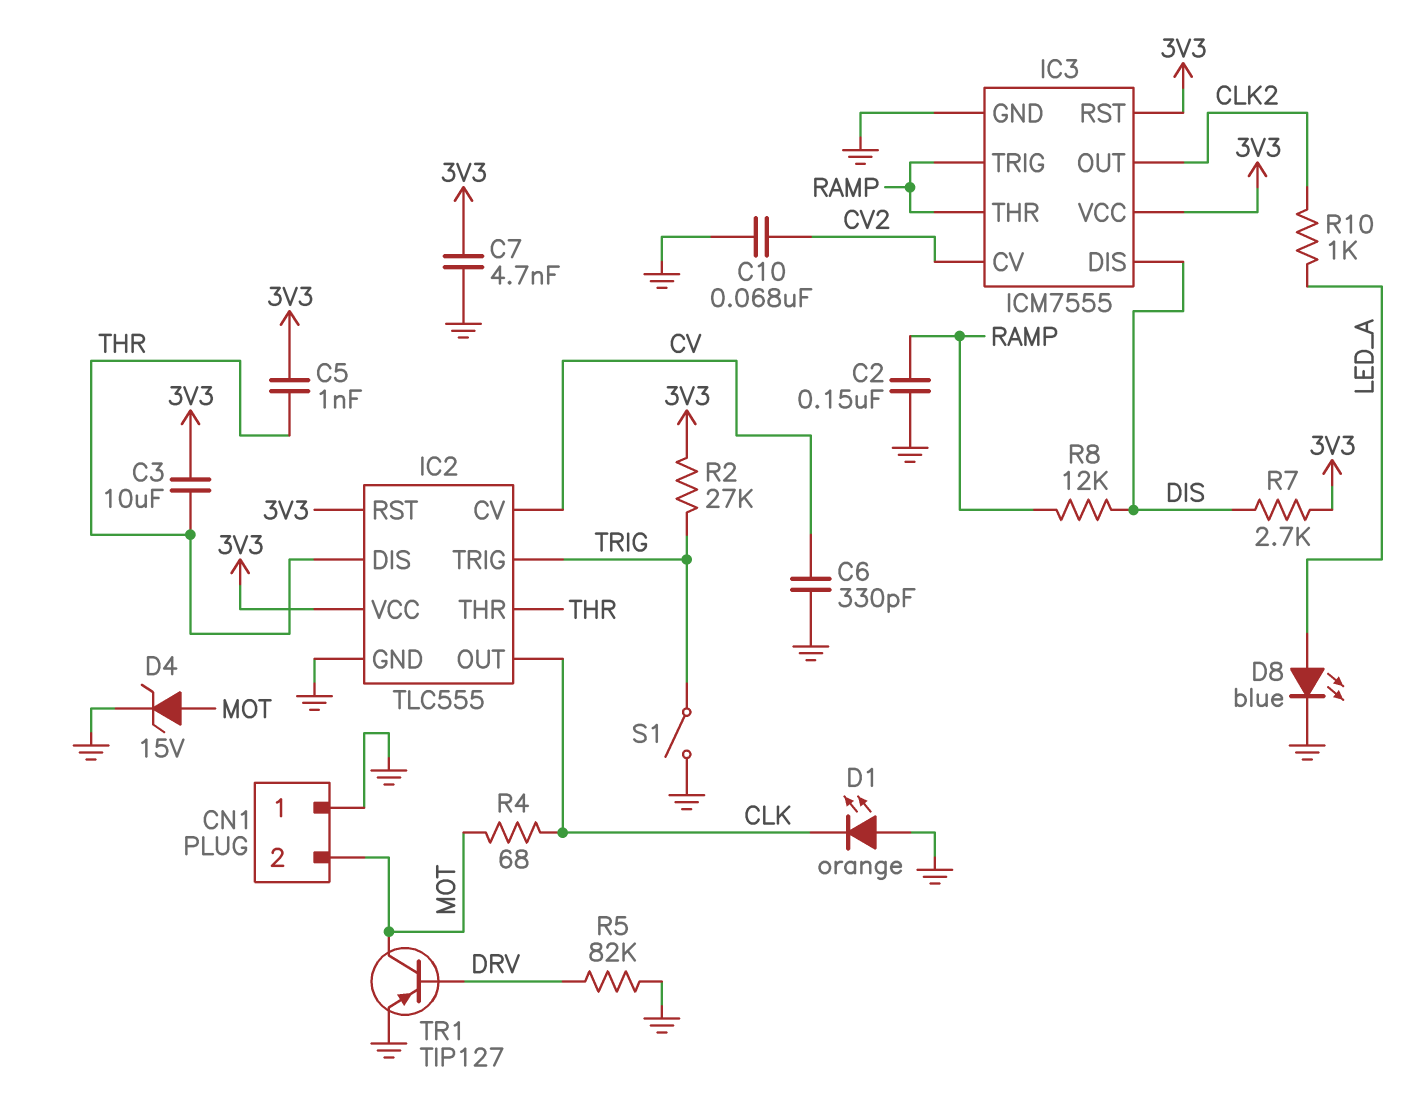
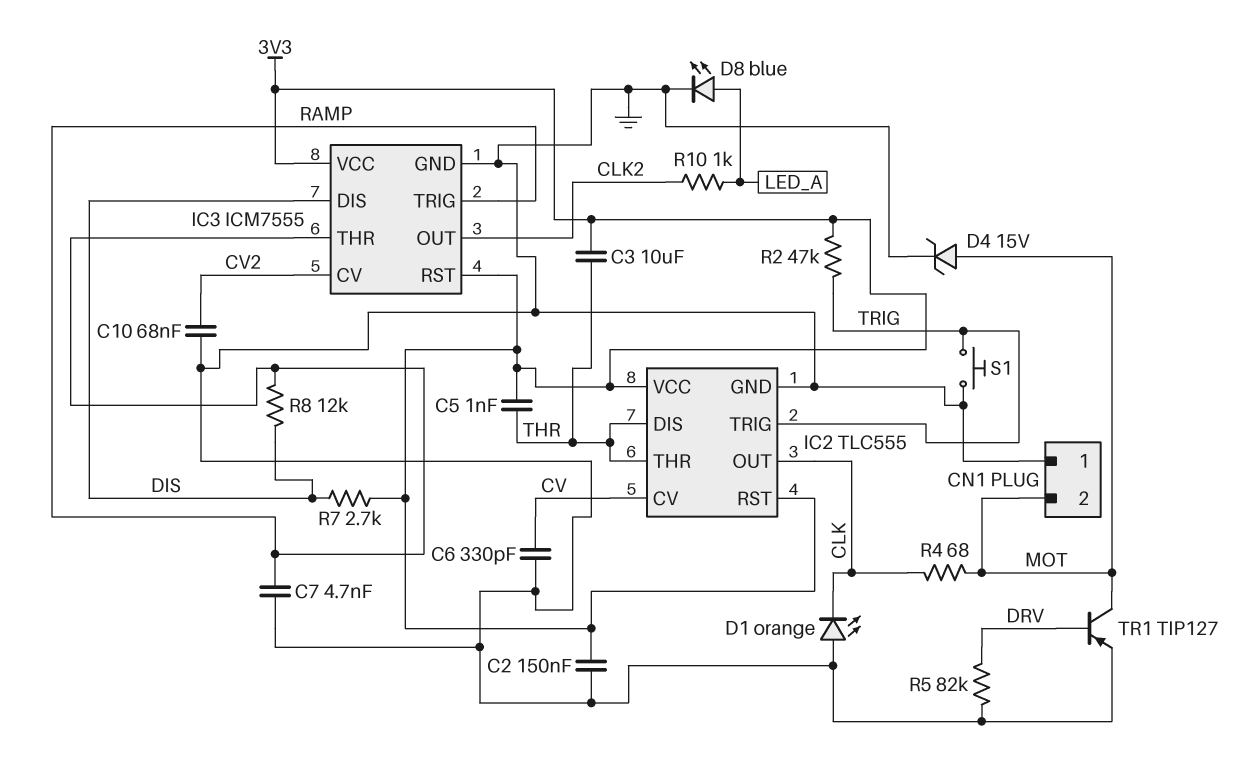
C2: 150nF (GND, RAMP) -> 150nF (3V3, GND)
C7: 4.7nF (3V3, GND) -> 4.7nF (GND, RAMP)
R2: 27k (3V3, TRIG) -> 47k (3V3, TRIG)
S1: switch (GND, TRIG) -> button (GND, TRIG)

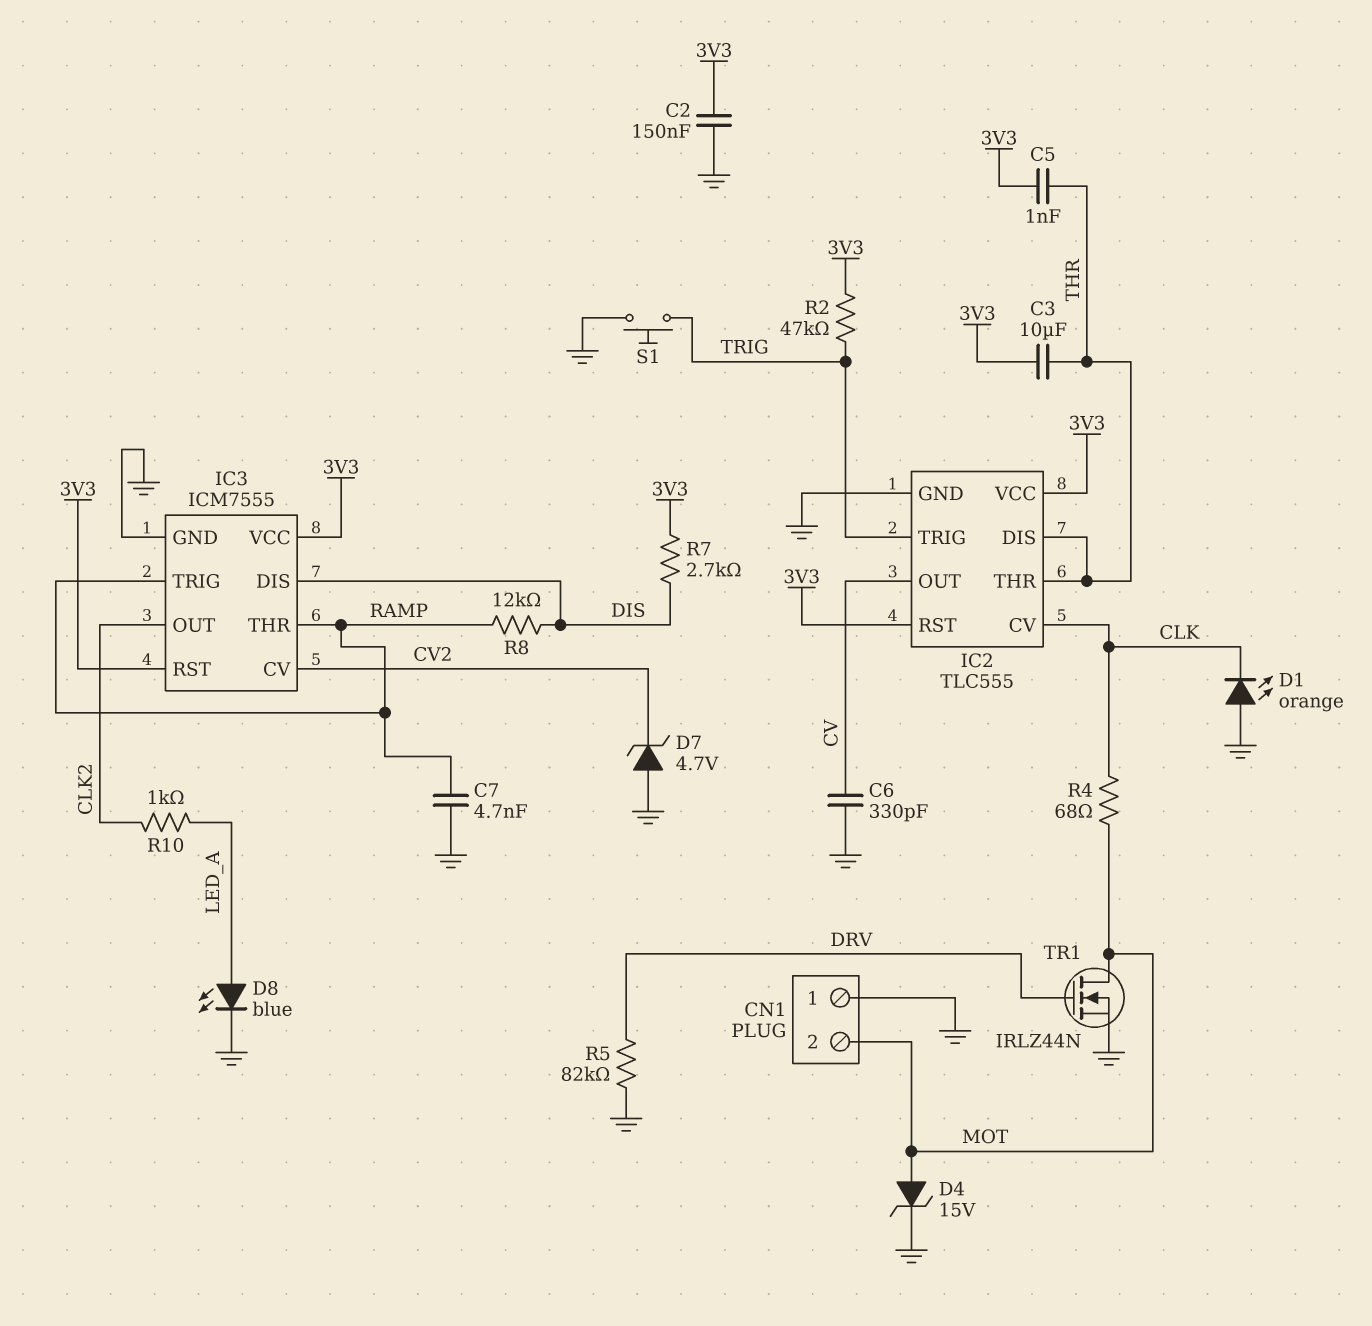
C10: 68nF (CV2, GND) -> none
D7: none -> zener 4.7V (A GND, K CV2)
IC2 pin CV: CV -> CLK
IC2 pin OUT: CLK -> CV
TR1: PNP TIP127 (B DRV, C MOT, E GND) -> NMOS IRLZ44N (G DRV, D MOT, S GND)

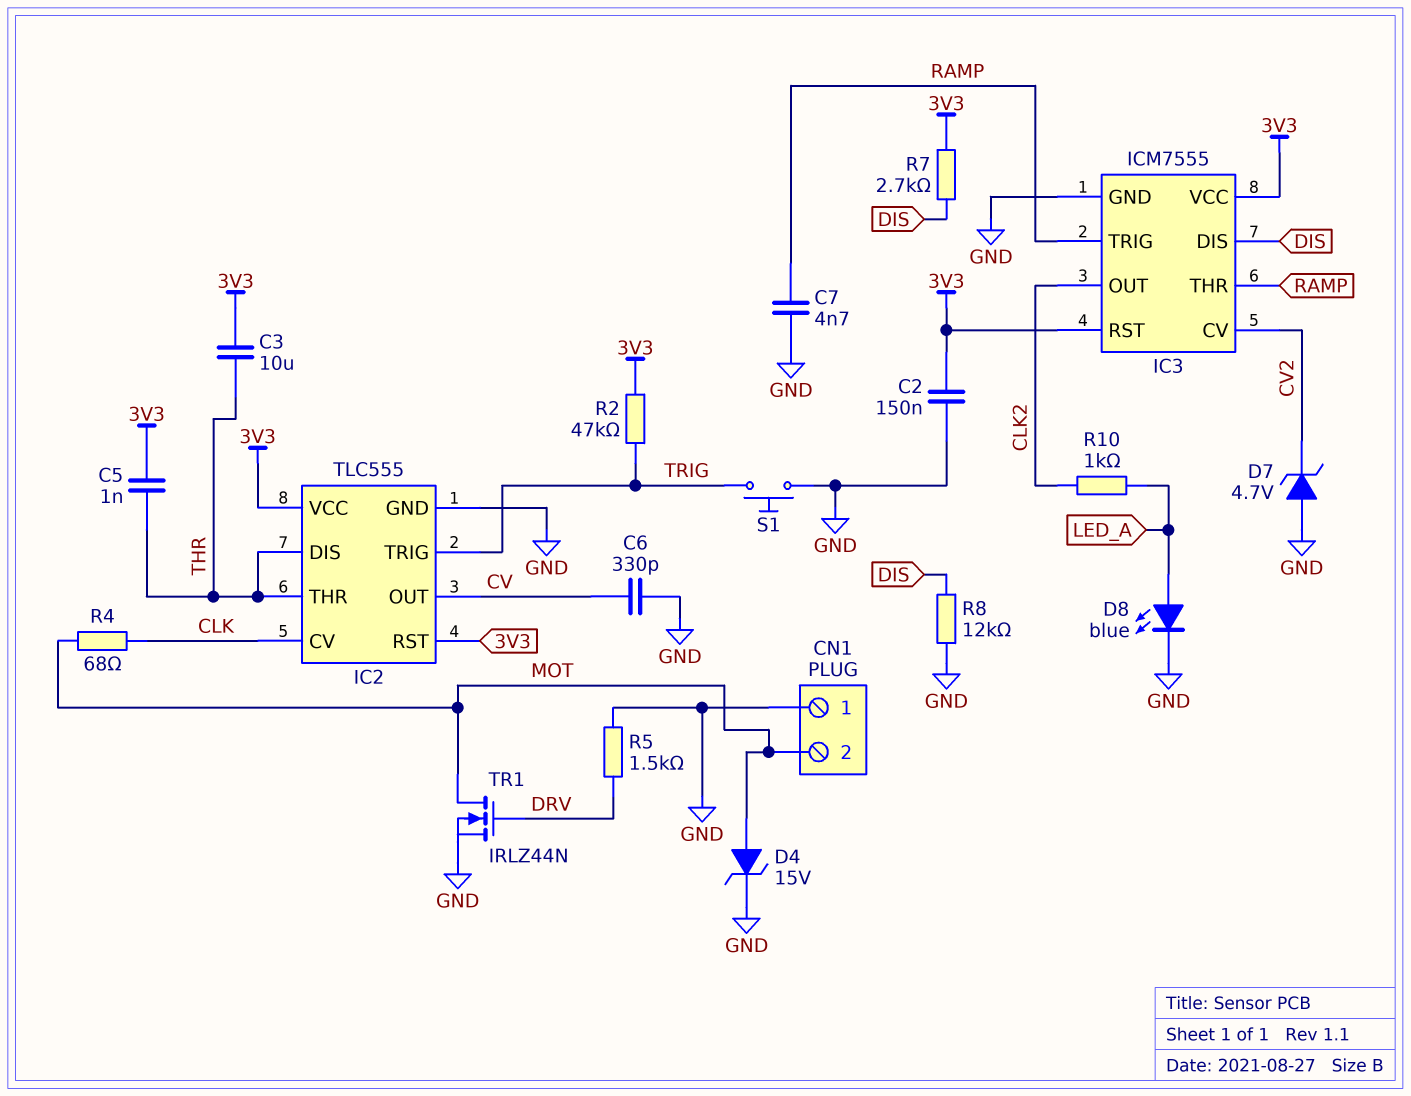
D1: LED orange (A GND, K CLK) -> none
R5: 82k (DRV, GND) -> 1.5k (DRV, GND)
R8: 12k (DIS, RAMP) -> 12k (DIS, GND)

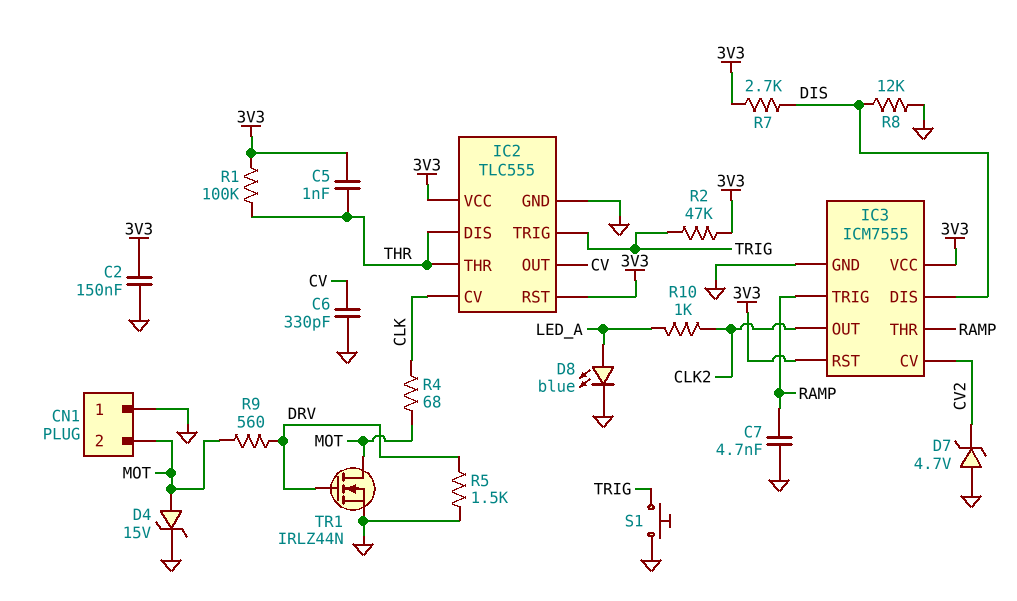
C3: 10uF (3V3, THR) -> none
R1: none -> 100k (3V3, THR)
R9: none -> 560 (DRV, MOT)

